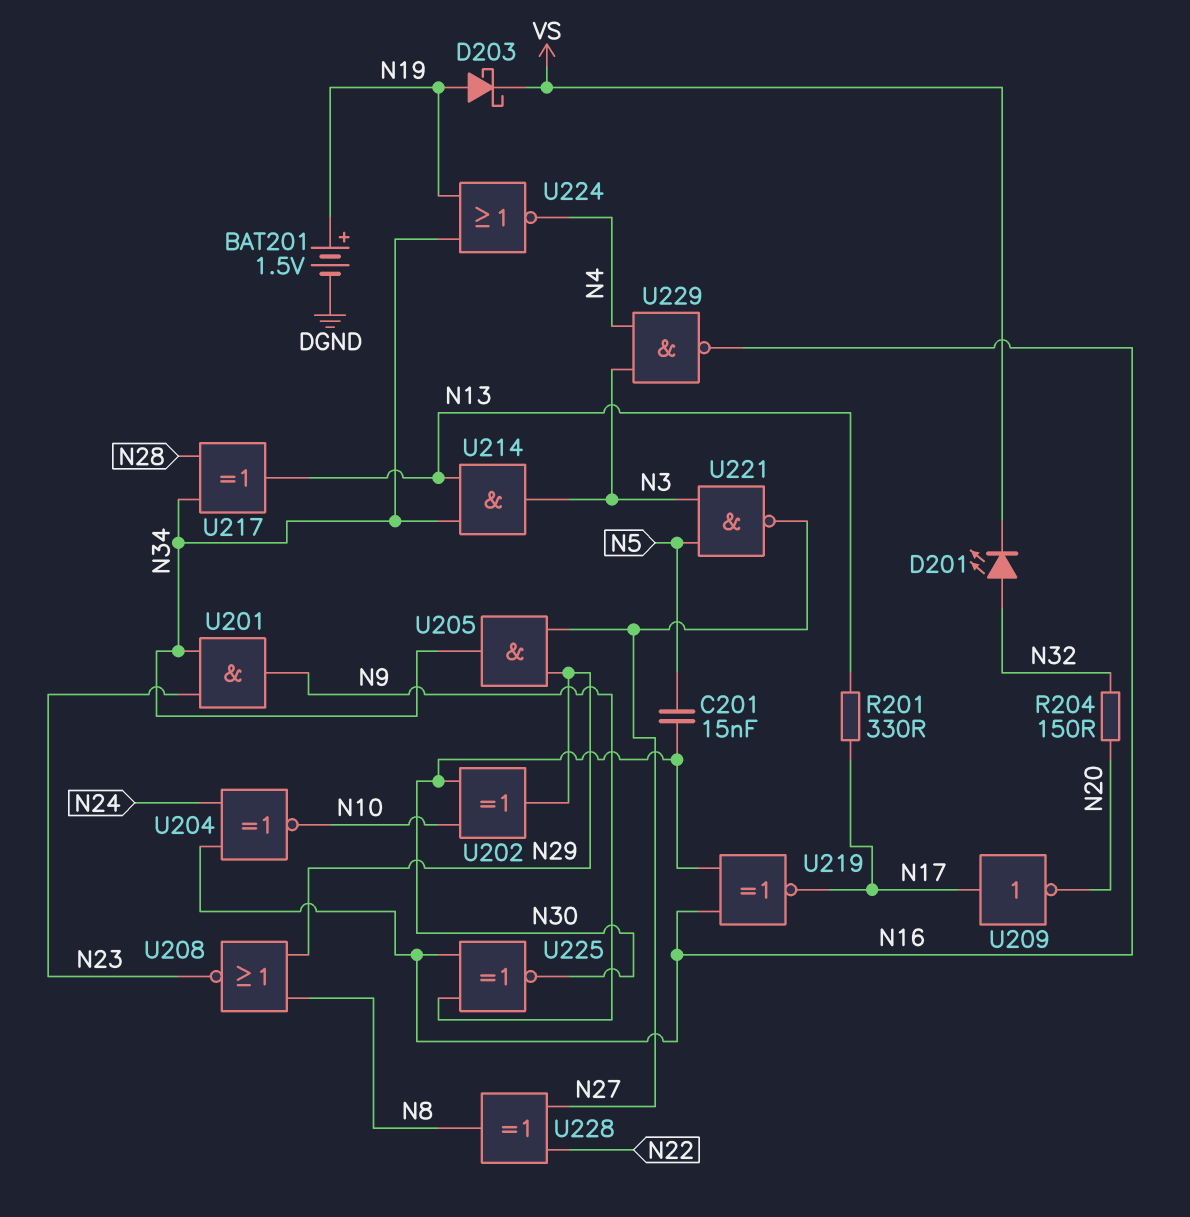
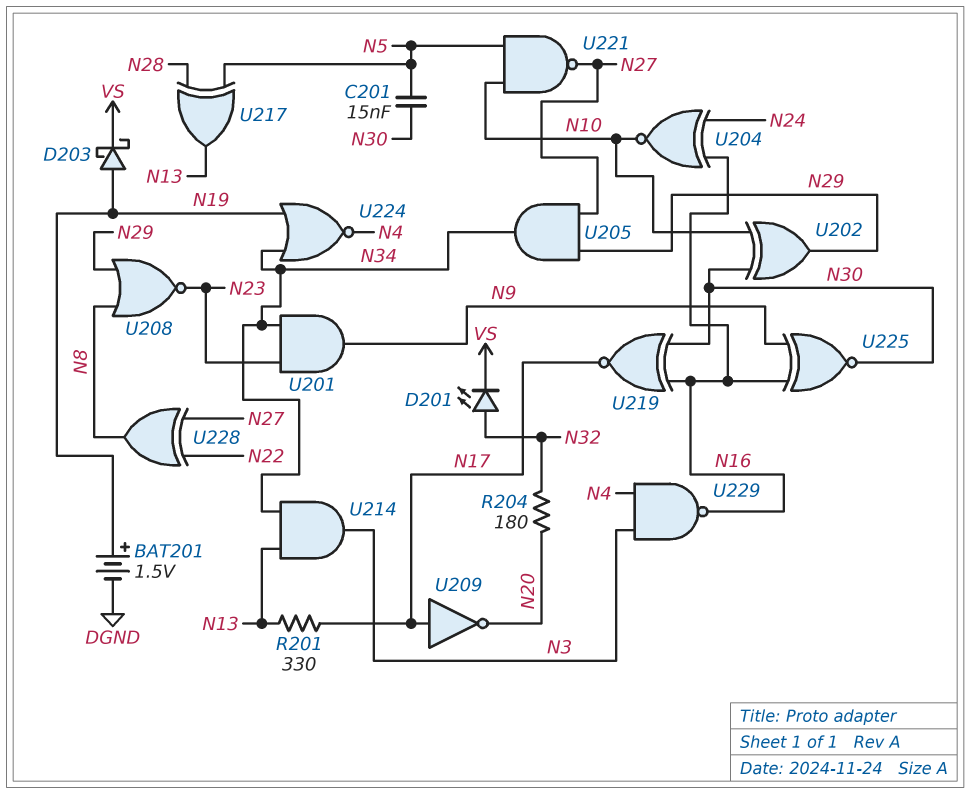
R204: 150 (N20, N32) -> 180 (N20, N32)
U217: XOR (in N28, in N34, out N13) -> XOR (in N5, in N28, out N13)
U221: NAND (in N3, in N5, out N27) -> NAND (in N5, in N10, out N27)

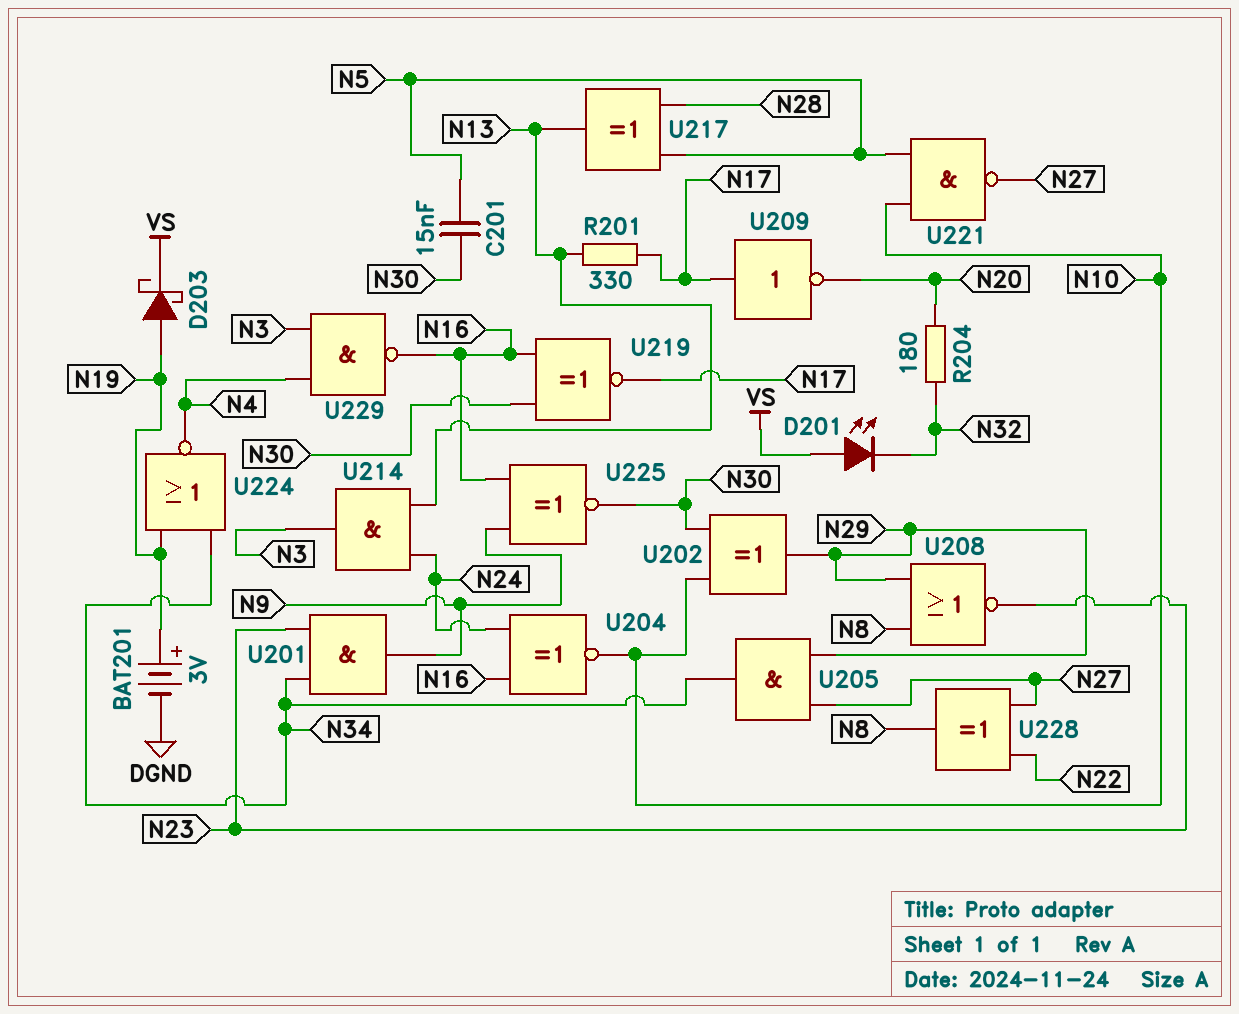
BAT201: 1.5V (plus N19, minus DGND) -> 3V (plus N19, minus DGND)
D201: LED (A N32, K VS) -> LED (A VS, K N32)
U214: AND (in N13, in N34, out N3) -> AND (in N13, in N24, out N3)

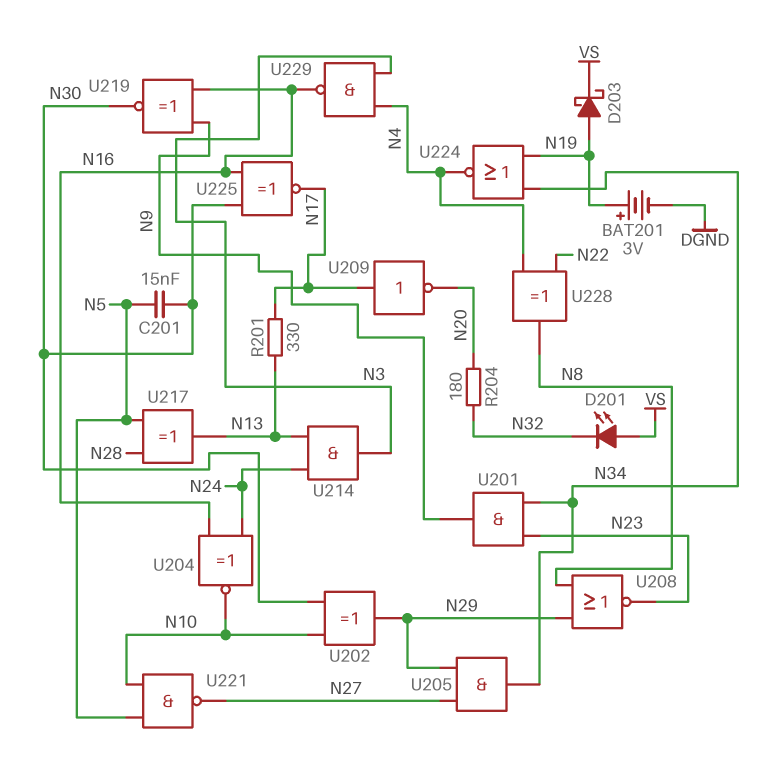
U219: XNOR (in N16, in N30, out N17) -> XNOR (in N9, in N16, out N30)
U225: XNOR (in N9, in N16, out N30) -> XNOR (in N16, in N30, out N17)
U228: XOR (in N22, in N27, out N8) -> XOR (in N4, in N22, out N8)

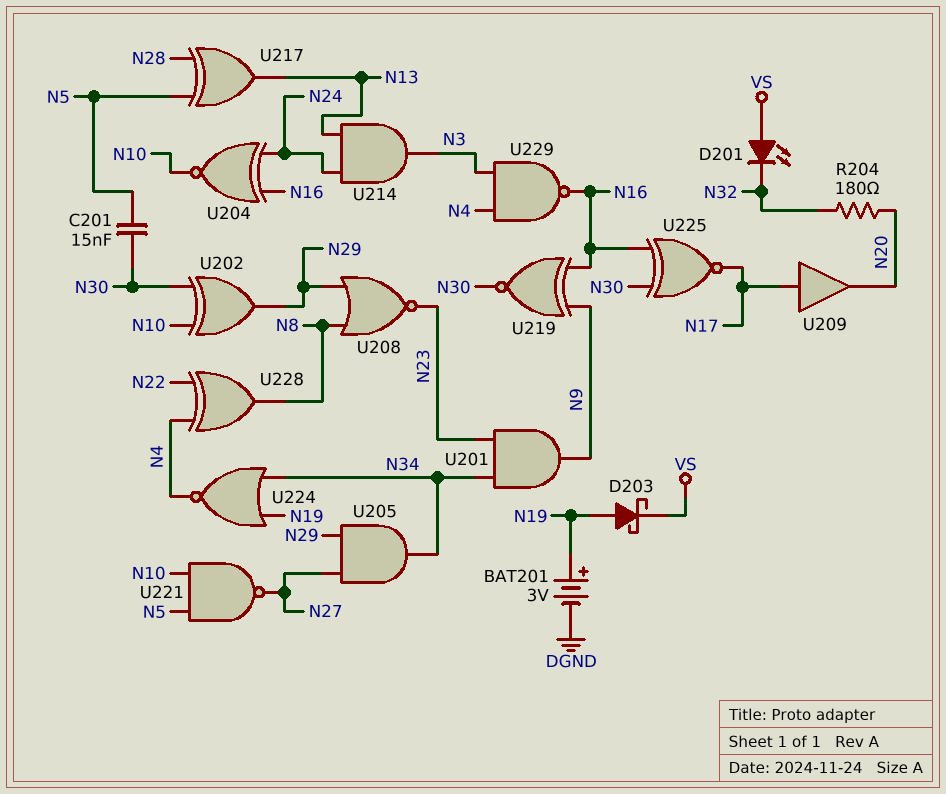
R201: 330 (N13, N17) -> none
U209: NOT (in N17, out N20) -> buffer (in N17, out N20)

